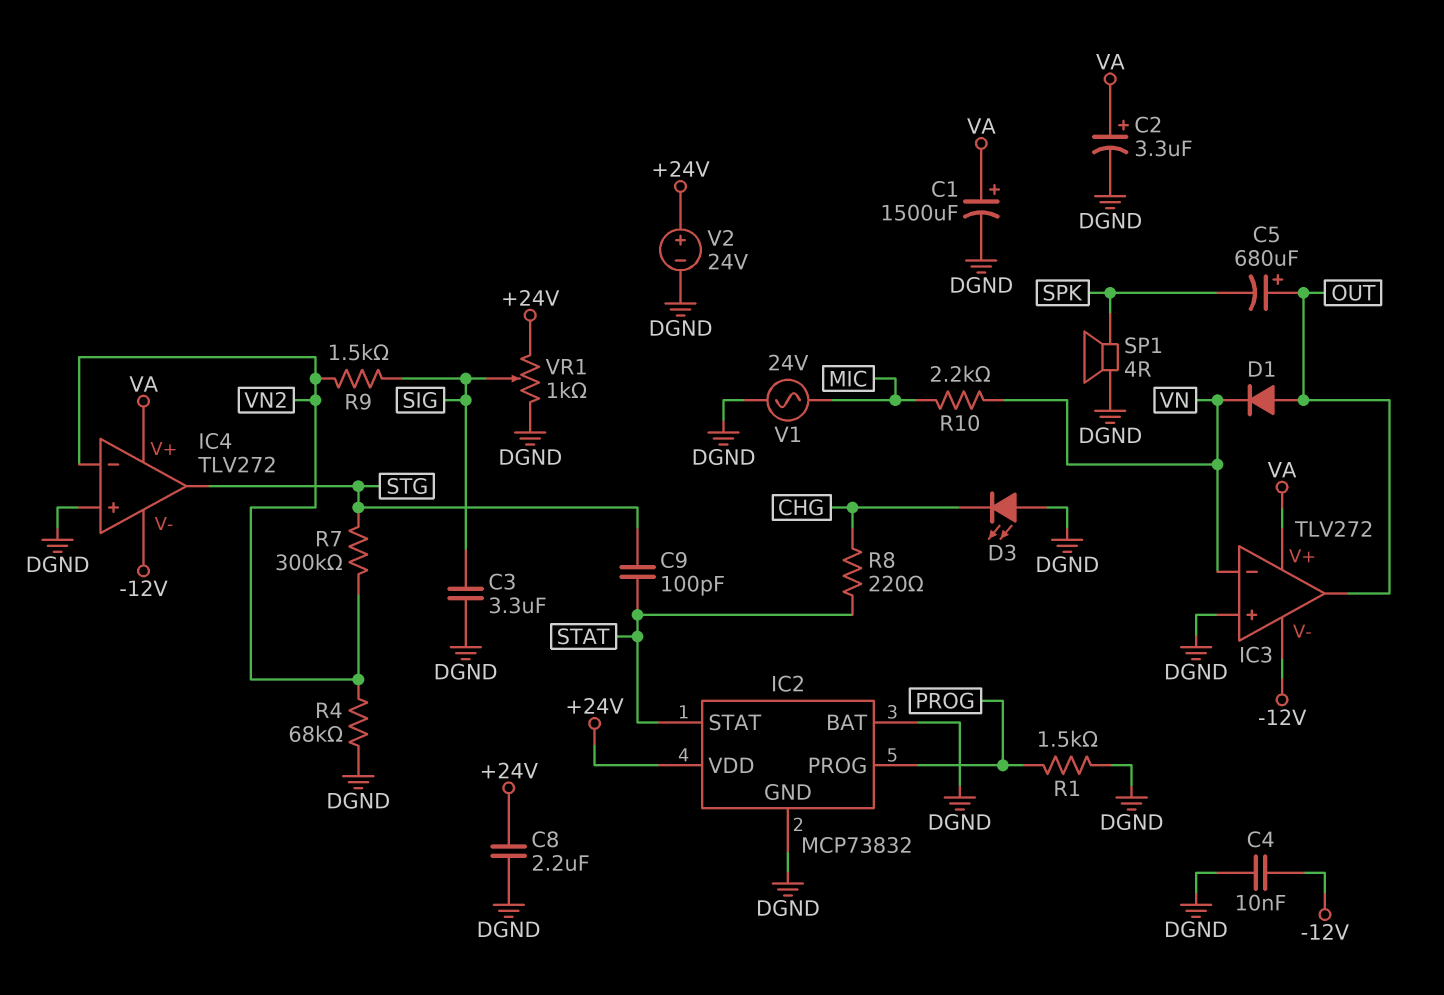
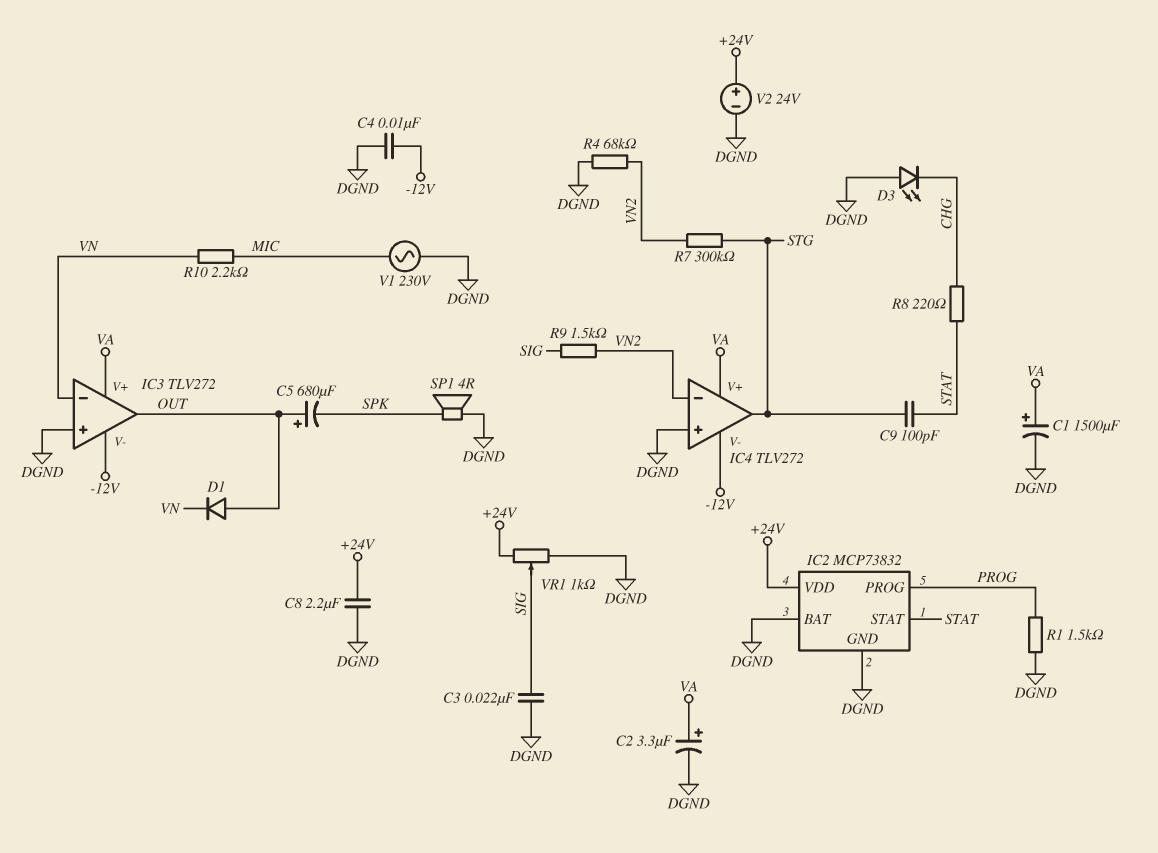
C3: 3.3uF (DGND, SIG) -> 22nF (DGND, SIG)
V1: AC 24V (DGND, MIC) -> AC 230V (DGND, MIC)

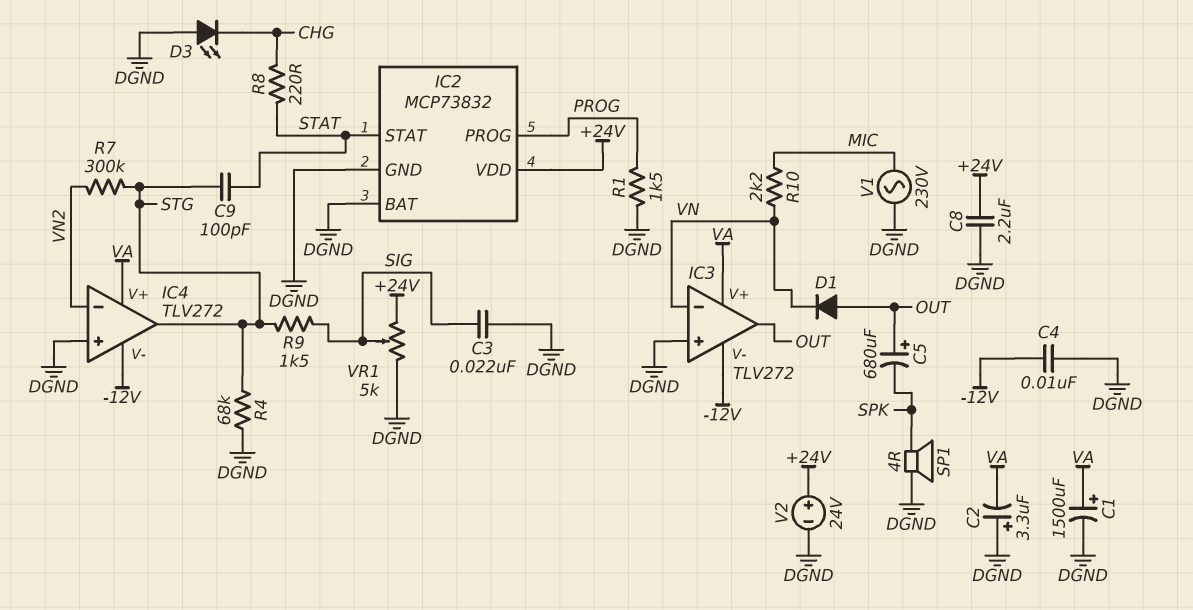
C2: 3.3uF (plus VA, minus DGND) -> 3.3uF (plus DGND, minus VA)
R4: 68k (DGND, VN2) -> 68k (DGND, STG)
R9: 1.5k (SIG, VN2) -> 1.5k (SIG, STG)
VR1: 1k (+24V, DGND, wiper SIG) -> 5k (+24V, DGND, wiper SIG)

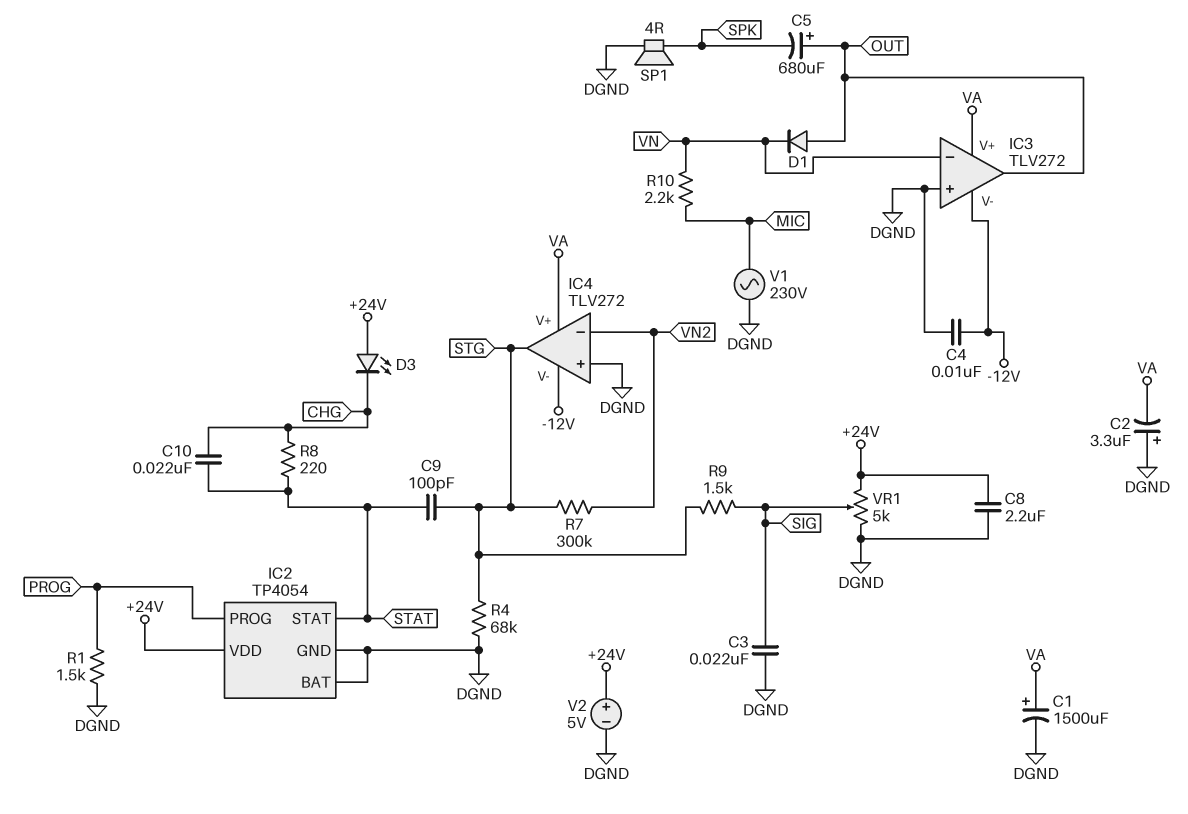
C10: none -> 22nF (CHG, STAT)
D3: LED (A DGND, K CHG) -> LED (A +24V, K CHG)
IC2: MCP73832 -> TP4054
V2: 24V (plus +24V, minus DGND) -> 5V (plus +24V, minus DGND)

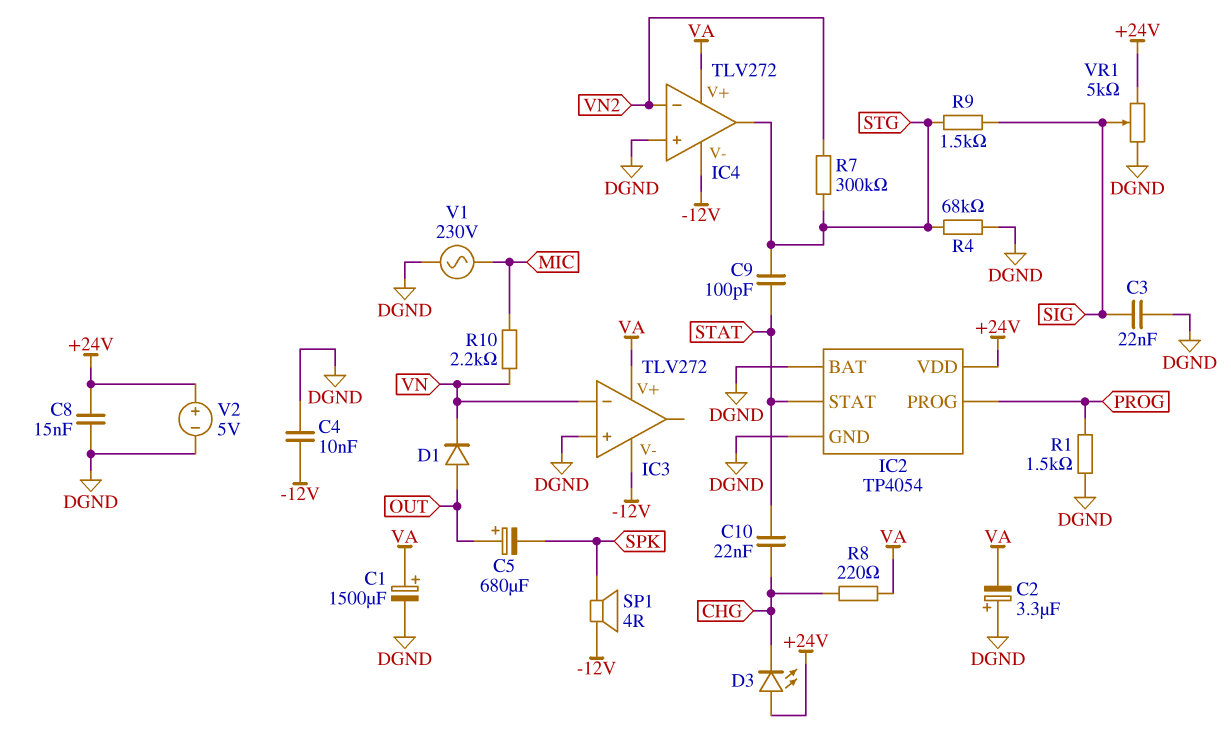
C8: 2.2uF (+24V, DGND) -> 15nF (+24V, DGND)
IC3 pin out: OUT -> none
R8: 220 (CHG, STAT) -> 220 (CHG, VA)
SP1: speaker 4R (DGND, SPK) -> speaker 4R (-12V, SPK)

